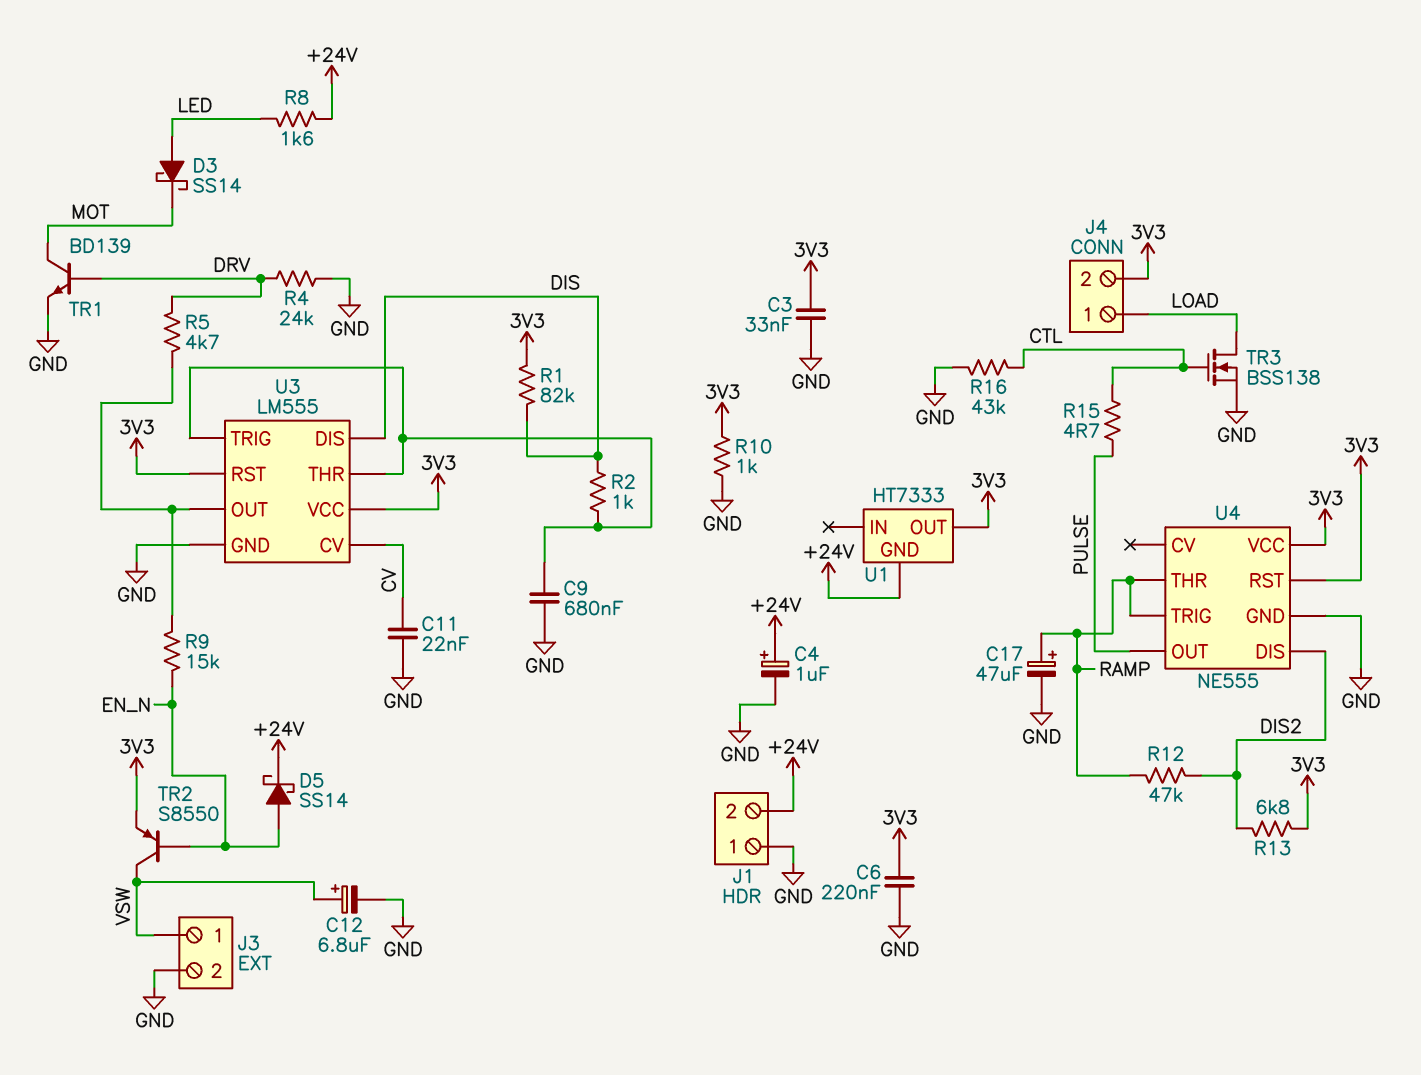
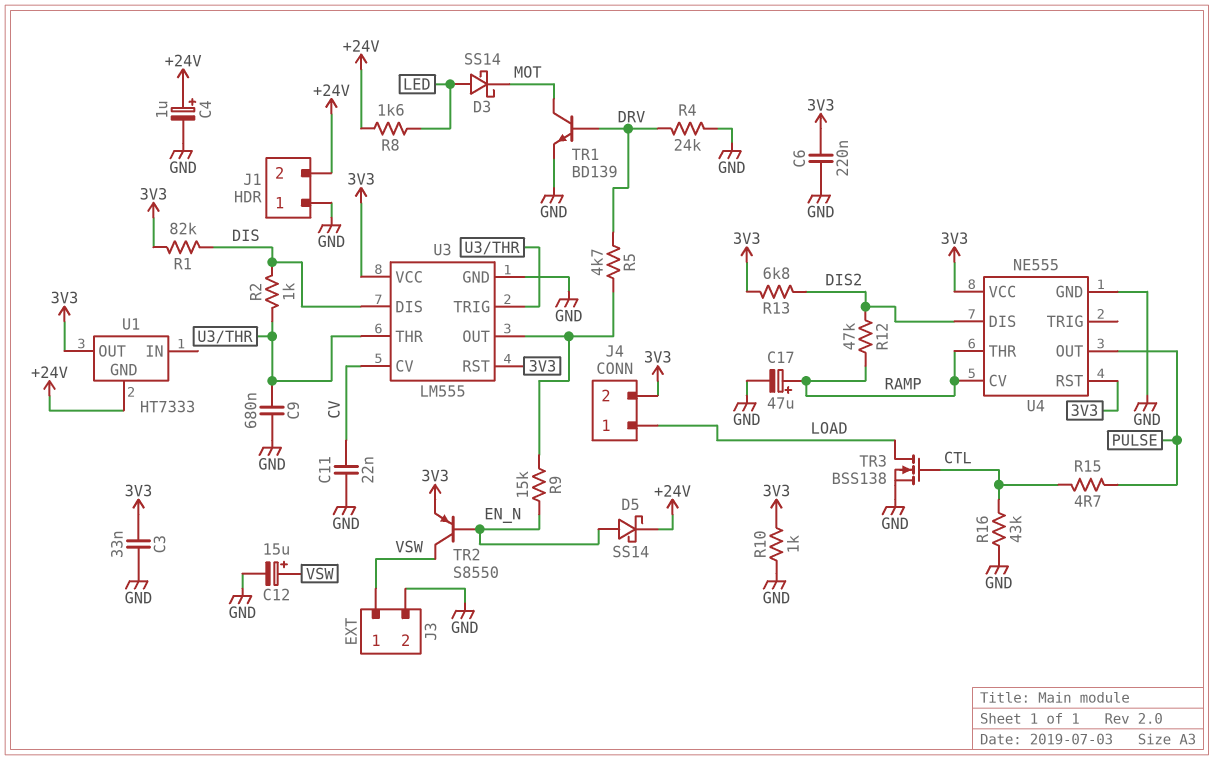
C12: 6.8uF (plus VSW, minus GND) -> 15uF (plus VSW, minus GND)
U4 pin CV: none -> RAMP
U4 pin TRIG: RAMP -> none

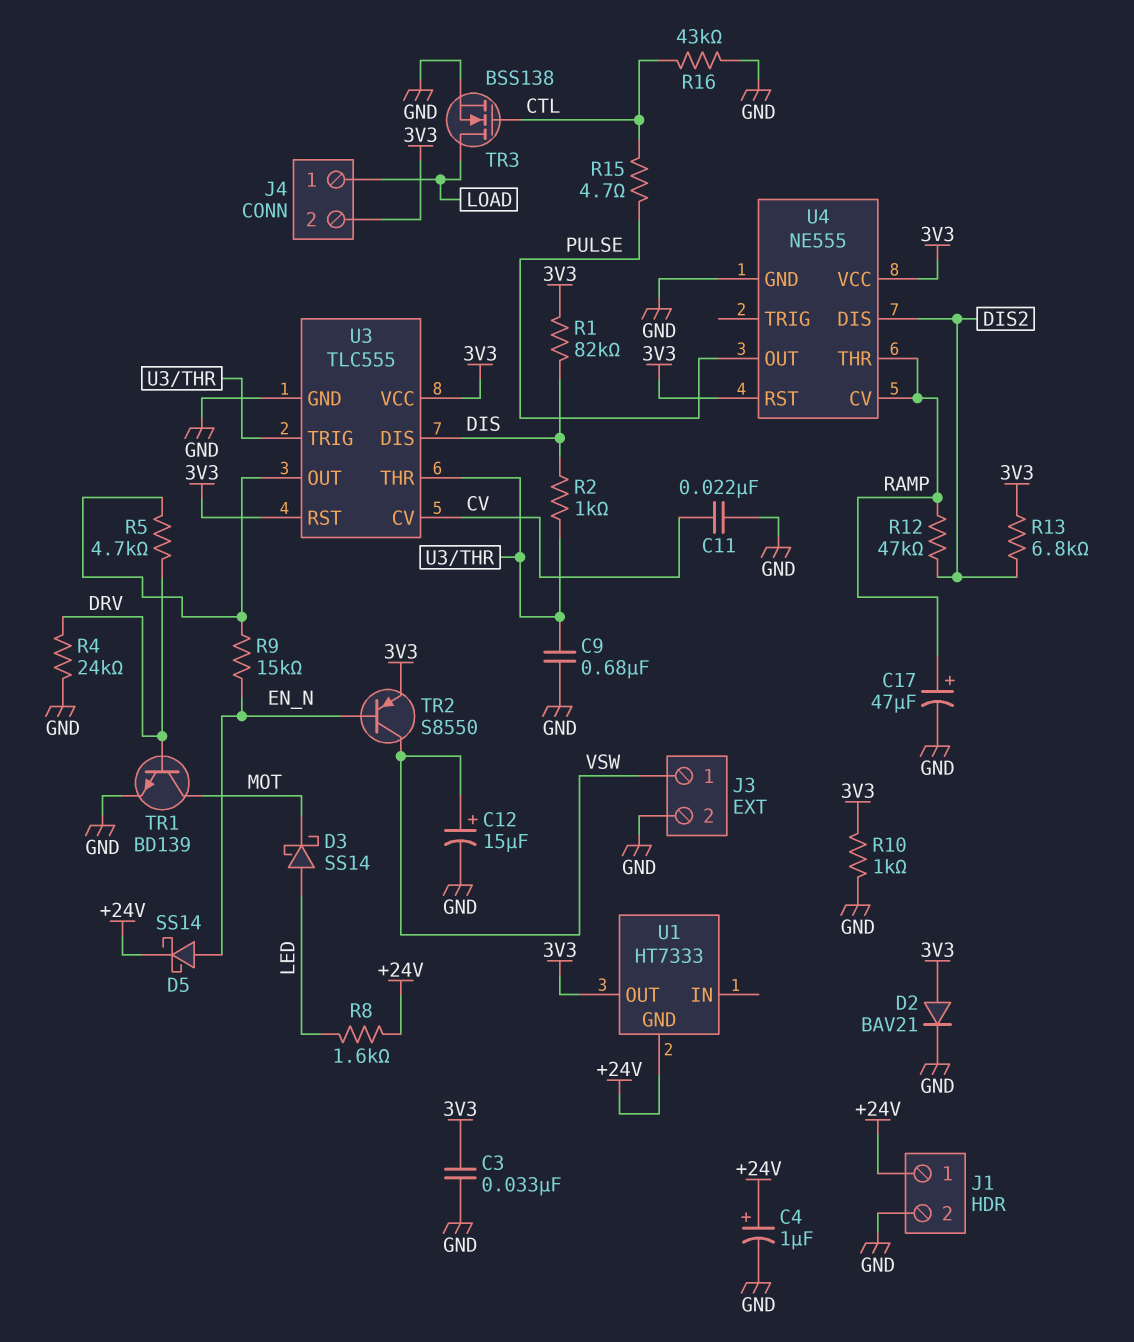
C6: 220nF (3V3, GND) -> none
D2: none -> diode BAV21 (A 3V3, K GND)
J1 pin 1: GND -> +24V
J1 pin 2: +24V -> GND
U3: LM555 -> TLC555

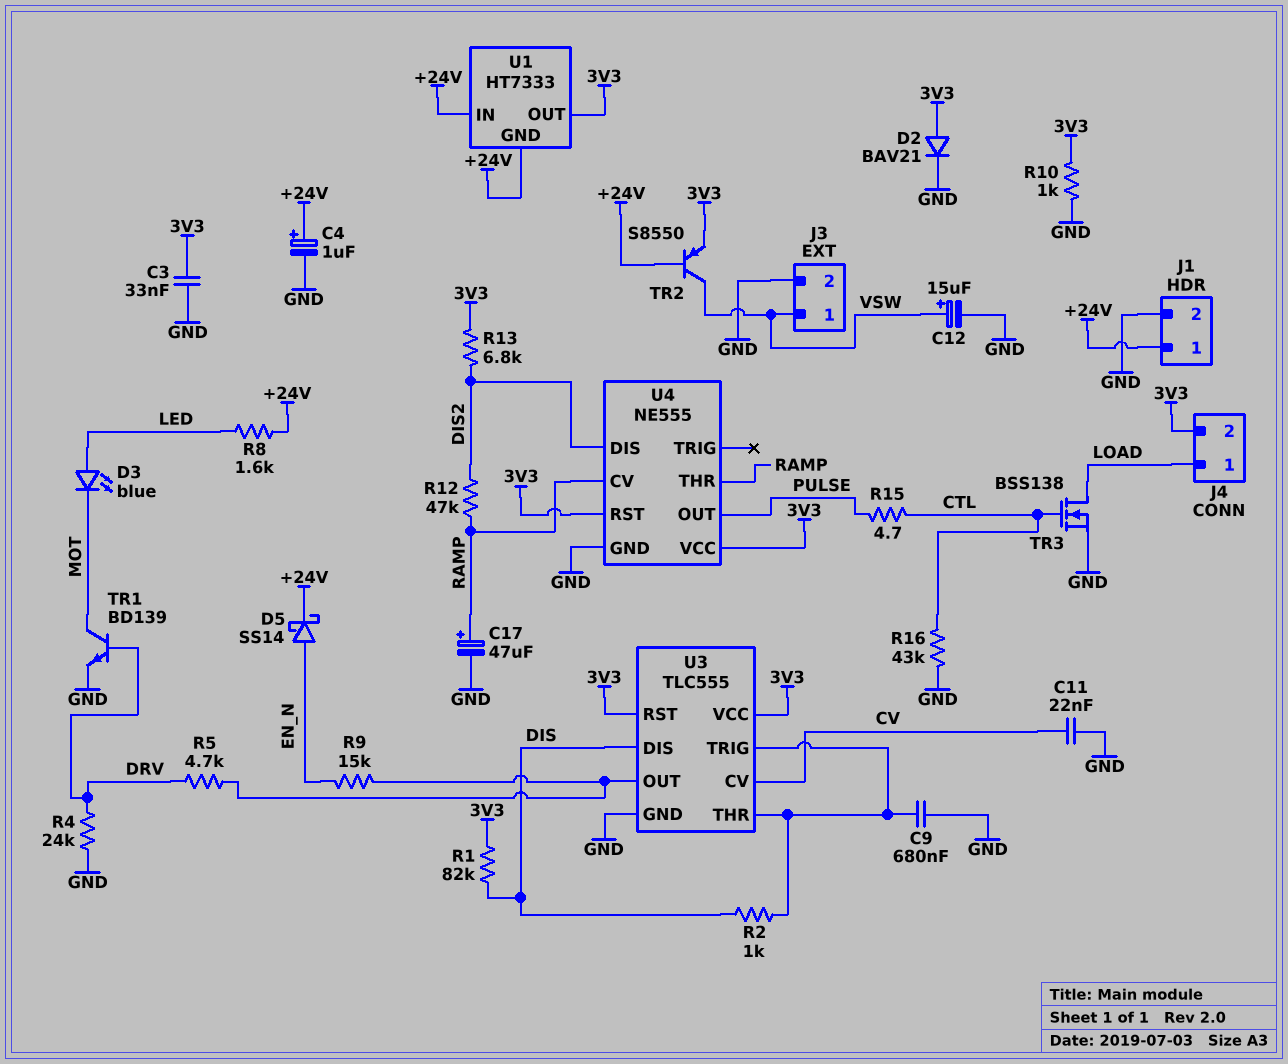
D3: schottky SS14 (A LED, K MOT) -> LED blue (A LED, K MOT)
TR2: PNP S8550 (B EN_N, C VSW, E 3V3) -> PNP S8550 (B +24V, C VSW, E 3V3)
U1 pin IN: none -> +24V

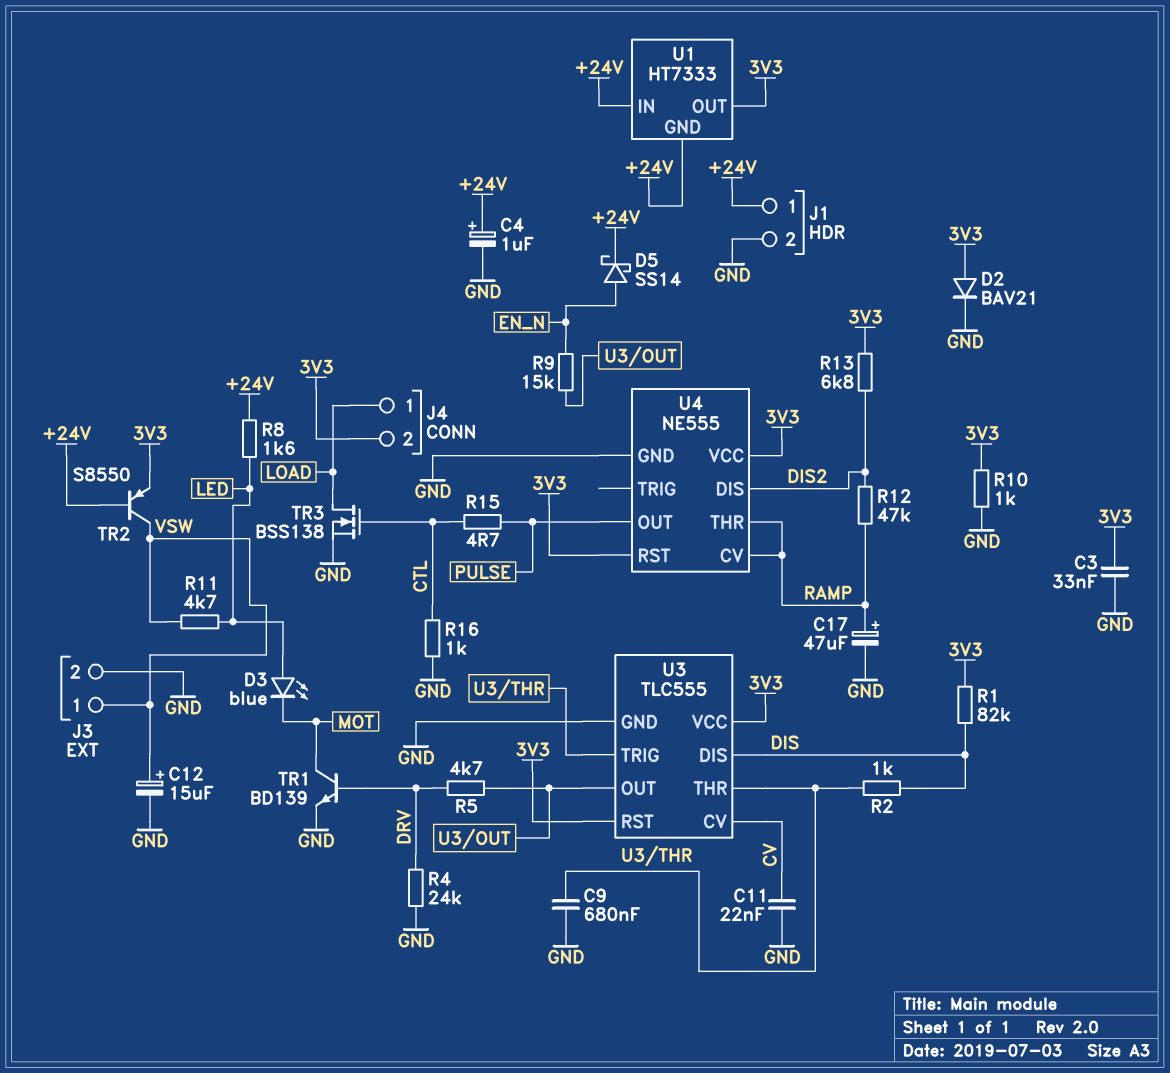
R11: none -> 4.7k (LED, VSW)
R16: 43k (CTL, GND) -> 1k (CTL, GND)

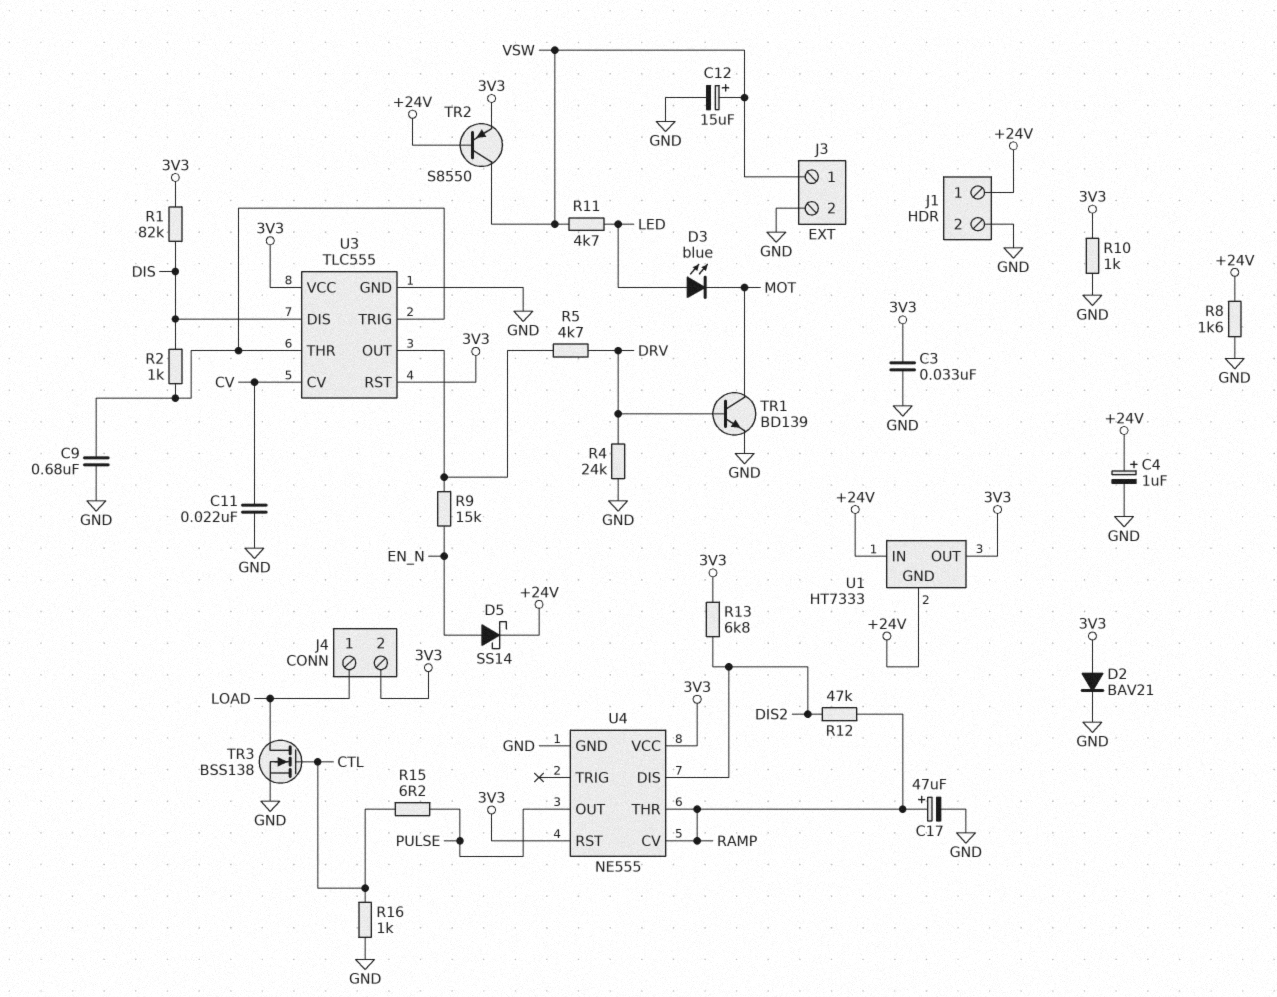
R8: 1.6k (+24V, LED) -> 1.6k (+24V, GND)
R15: 4.7 (CTL, PULSE) -> 6.2 (CTL, PULSE)

